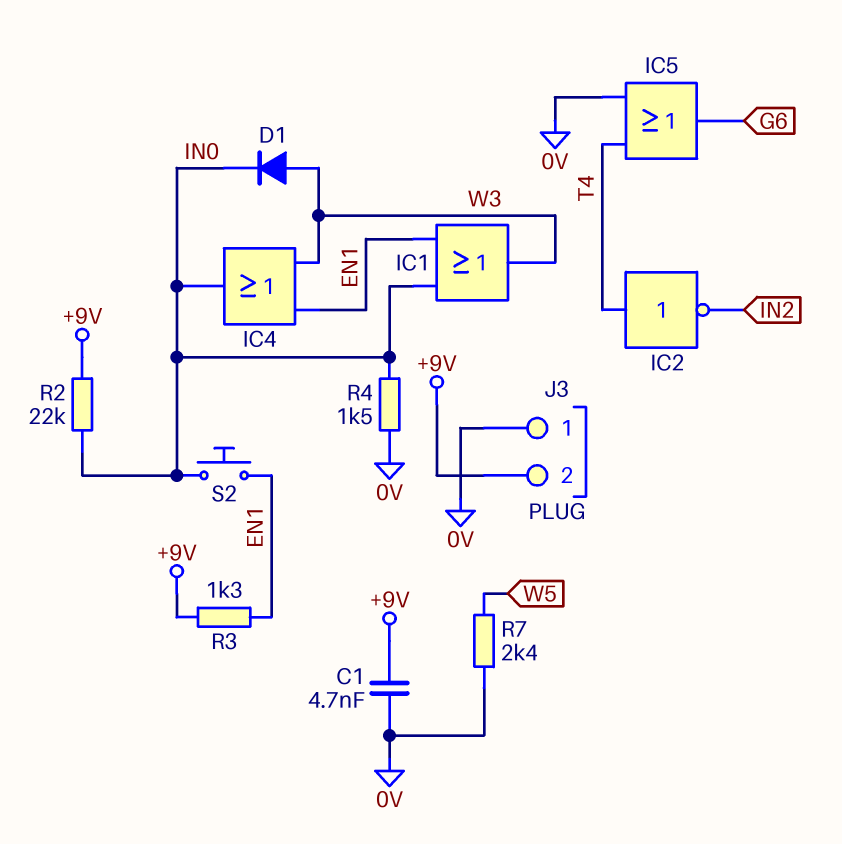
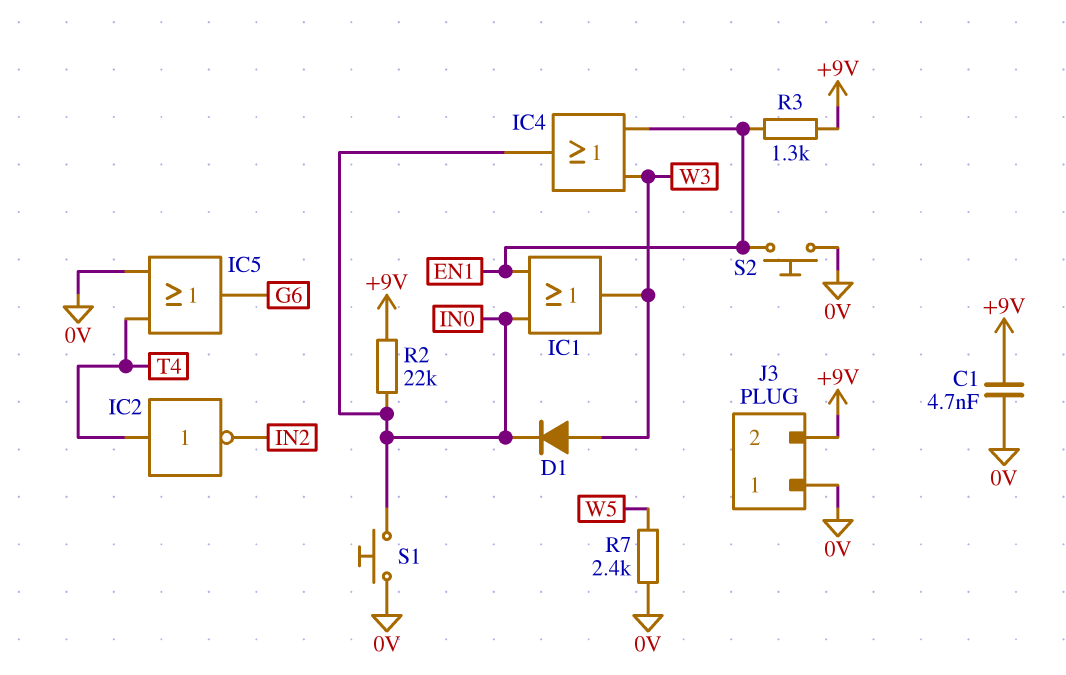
R4: 1.5k (0V, IN0) -> none
S1: none -> button (0V, IN0)
S2: button (EN1, IN0) -> button (0V, EN1)

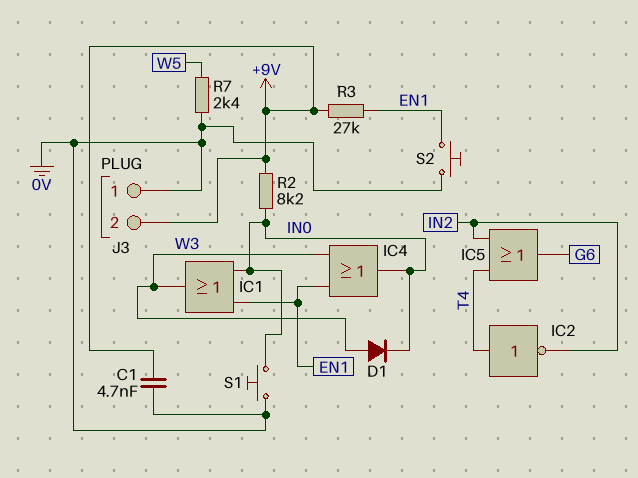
IC5: OR (in 0V, in T4, out G6) -> OR (in IN2, in T4, out G6)
R2: 22k (+9V, IN0) -> 8.2k (+9V, IN0)
R3: 1.3k (+9V, EN1) -> 27k (+9V, EN1)

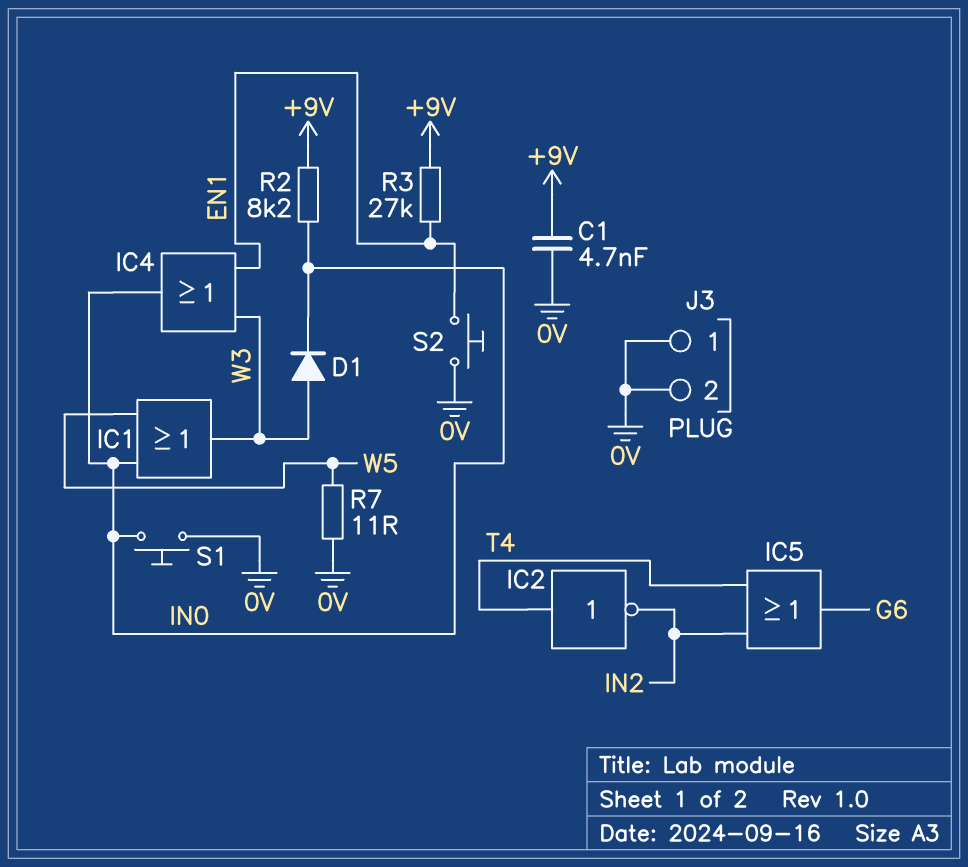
IC1: OR (in EN1, in IN0, out W3) -> OR (in IN0, in W5, out W3)
J3 pin 2: +9V -> 0V
R7: 2.4k (0V, W5) -> 11 (0V, W5)

